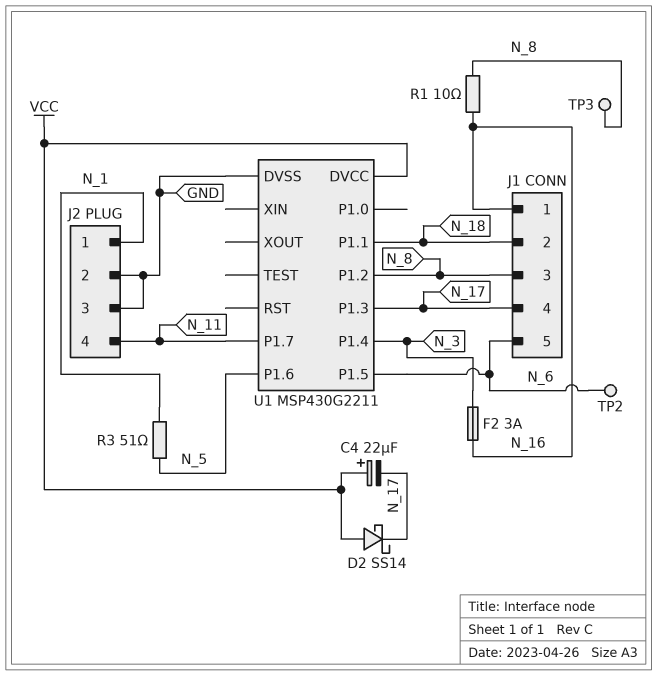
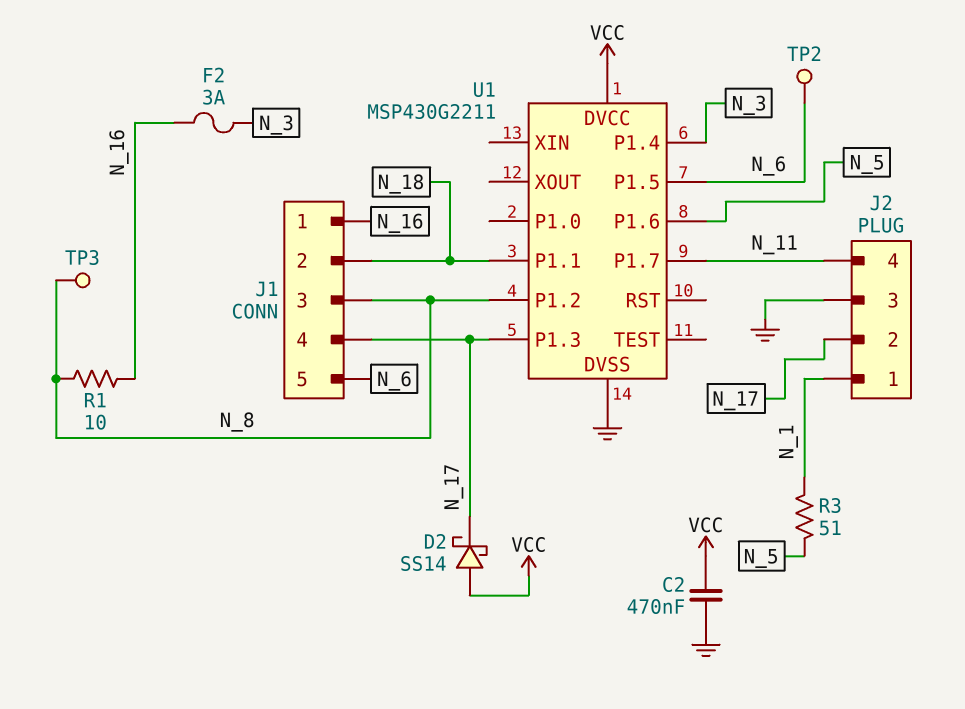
C2: none -> 470nF (GND, VCC)
C4: 22uF (plus VCC, minus N_17) -> none
J2 pin 2: GND -> N_17

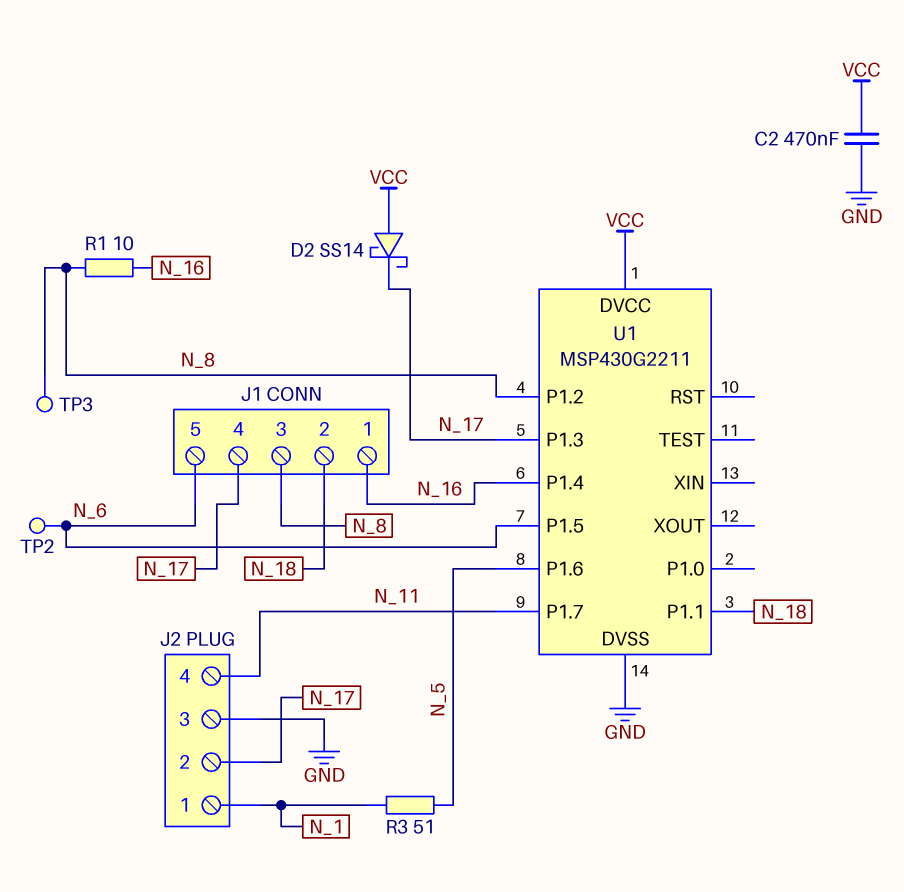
F2: 3A (N_3, N_16) -> none
U1 pin P1.4: N_3 -> N_16

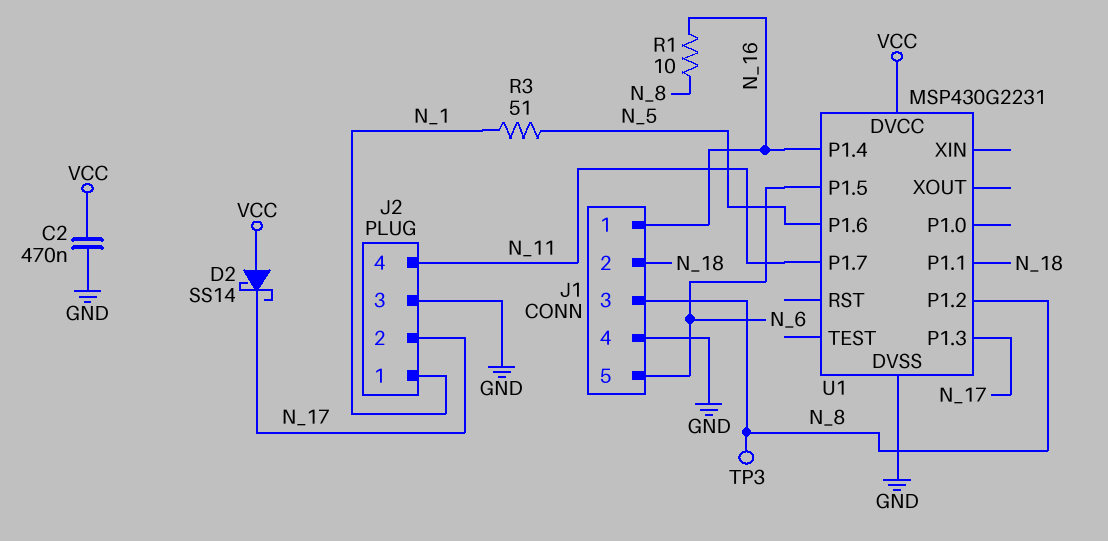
J1 pin 4: N_17 -> GND
TP2: test point (N_6) -> none
U1: MSP430G2211 -> MSP430G2231

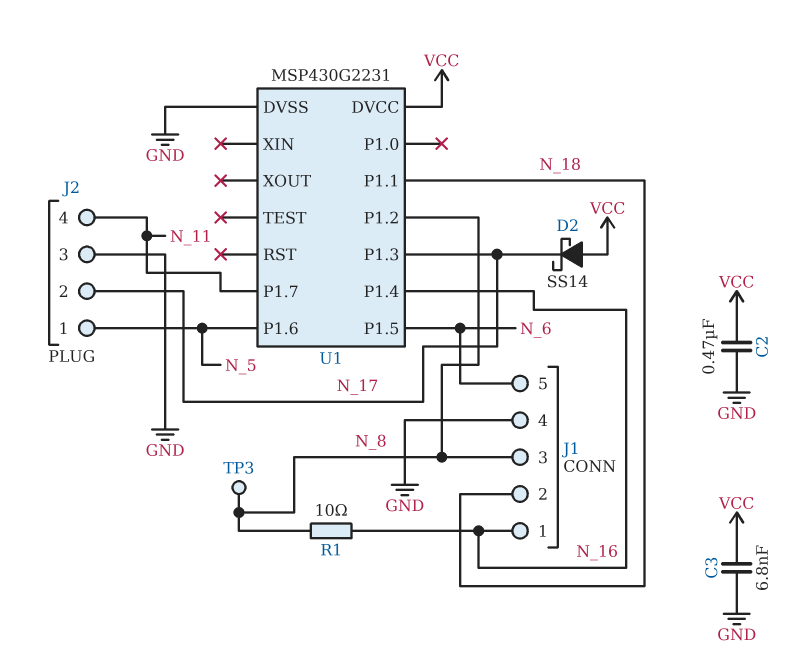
C3: none -> 6.8nF (GND, VCC)
J2 pin 1: N_1 -> N_5
R3: 51 (N_1, N_5) -> none

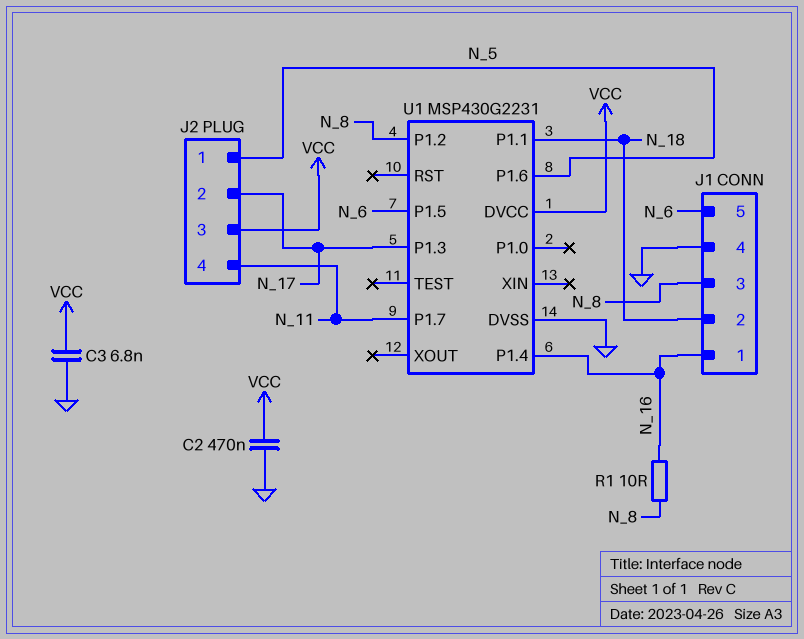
D2: schottky SS14 (A VCC, K N_17) -> none
J2 pin 3: GND -> VCC
TP3: test point (N_8) -> none

